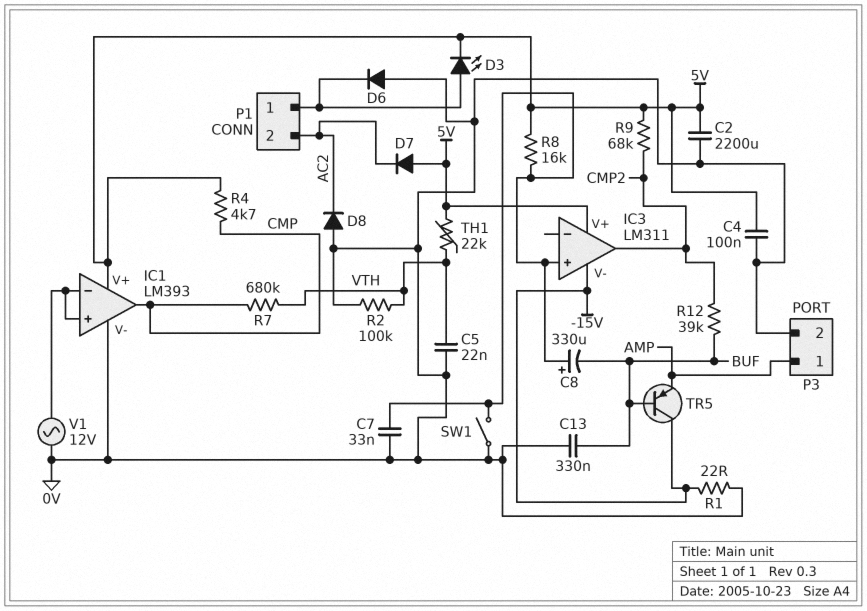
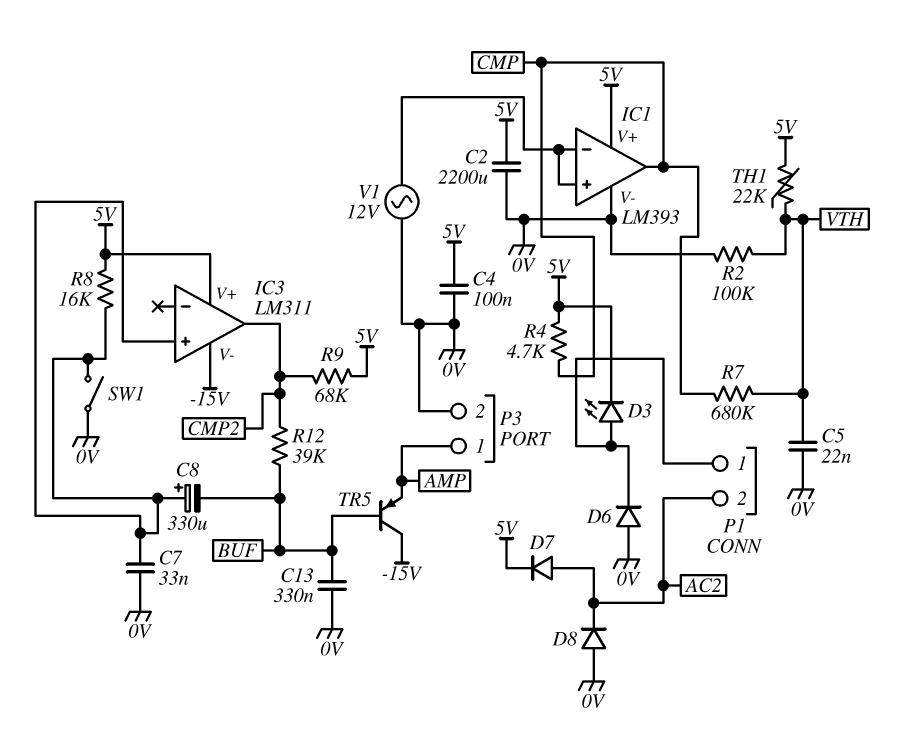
D7: diode (A 5V, K AC2) -> diode (A AC2, K 5V)
R1: 22 (-15V, 0V) -> none

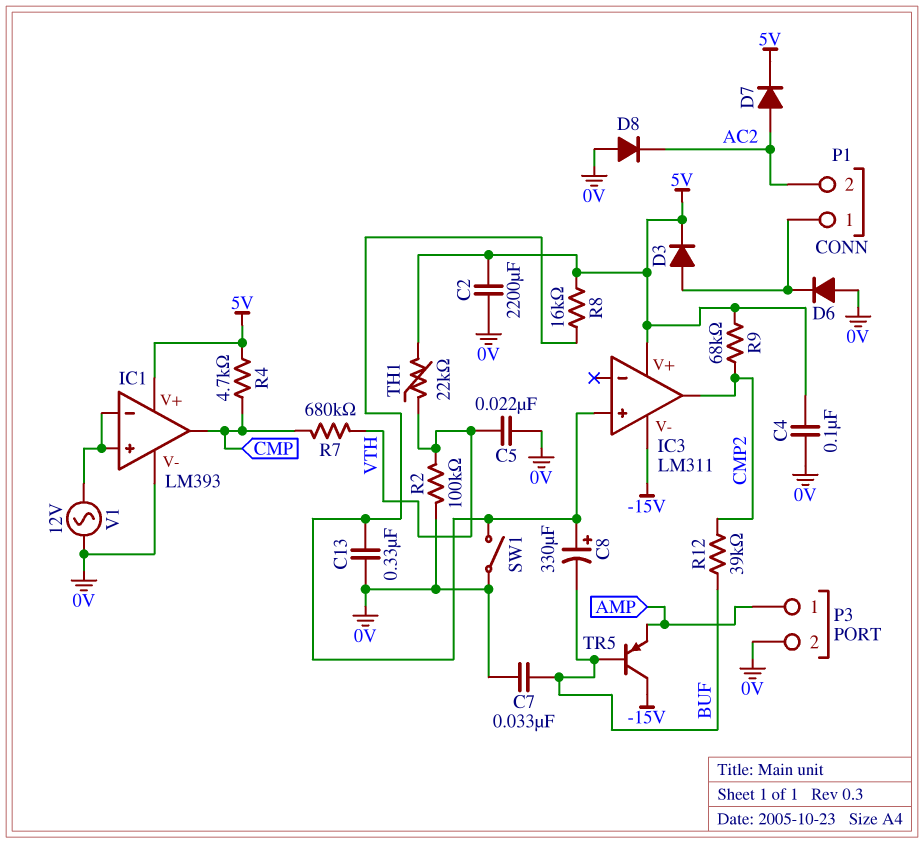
C7: 33nF (0V, IC3/in+) -> 33nF (0V, BUF)
C13: 330nF (0V, BUF) -> 330nF (0V, IC3/in+)
D3: LED (A P1/1, K 5V) -> diode (A P1/1, K 5V)

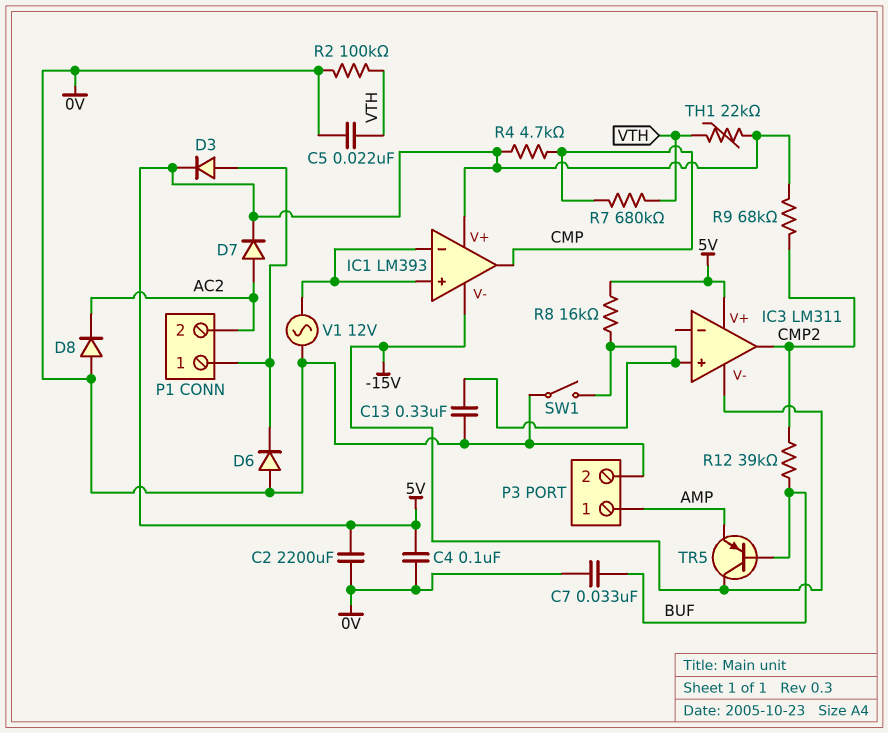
C8: 330uF (plus IC3/in+, minus BUF) -> none
IC1 pin V-: 0V -> -15V

